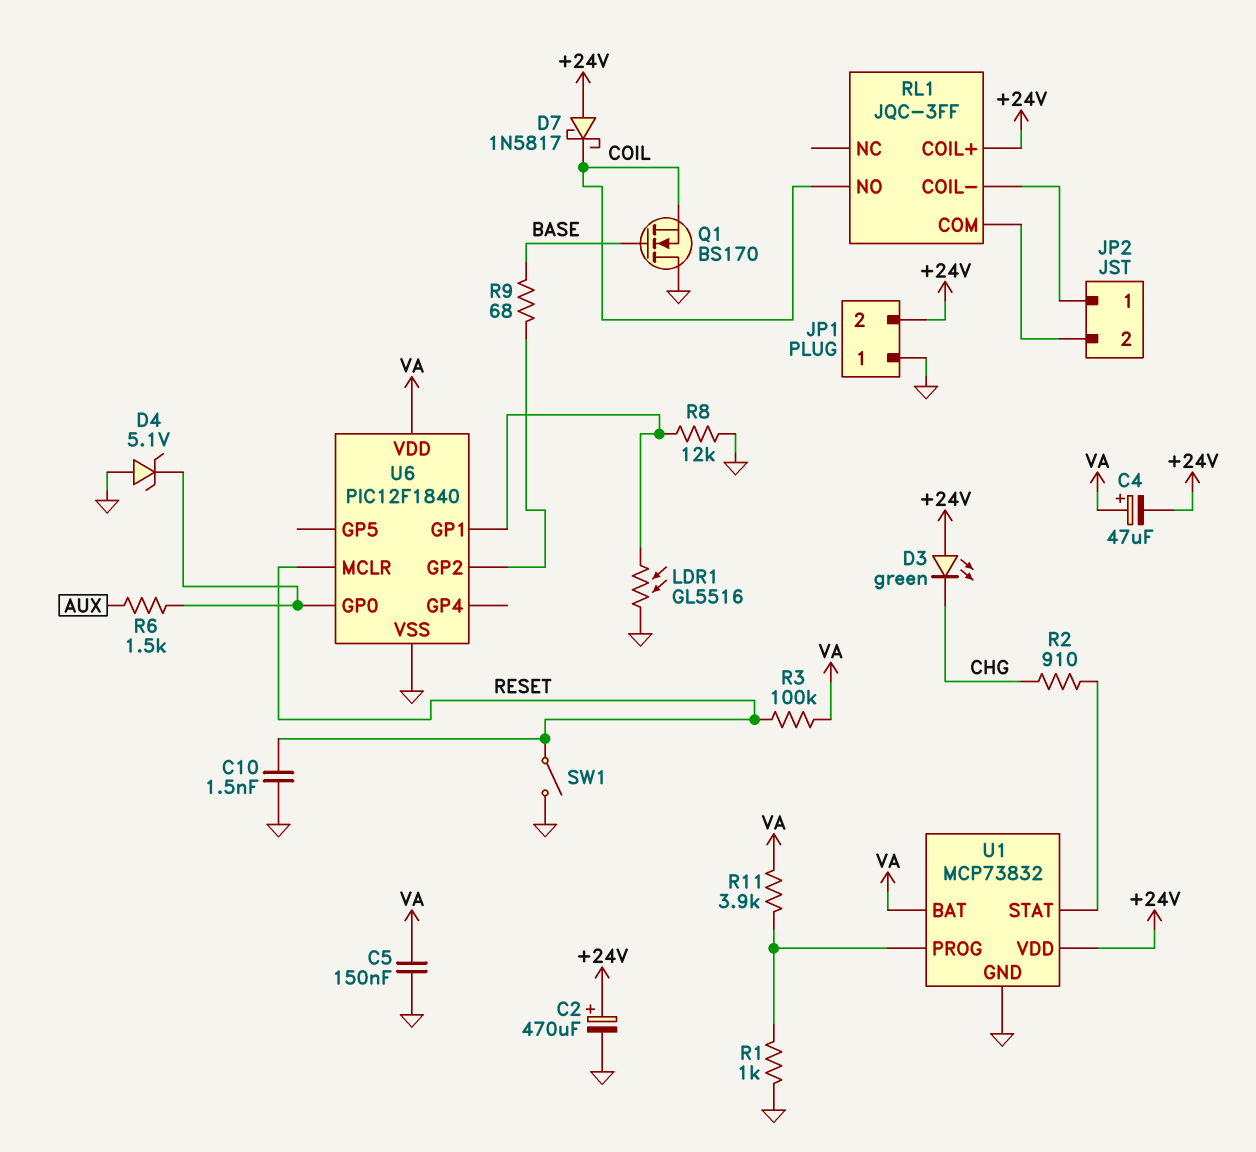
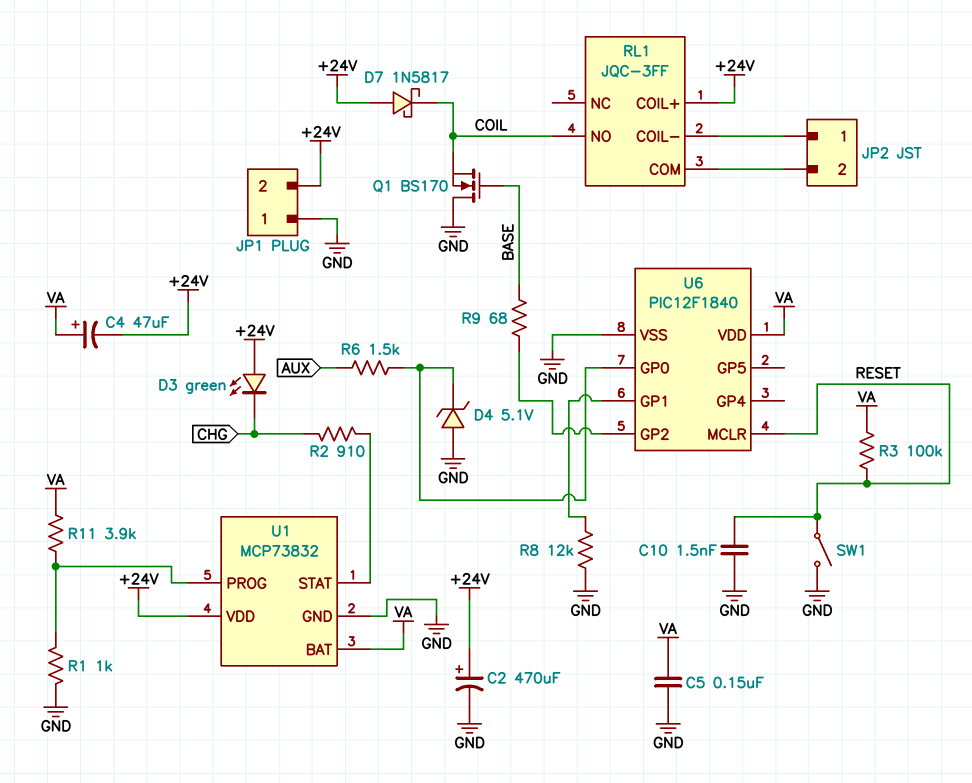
LDR1: GL5516 (GND, U6/GP1) -> none

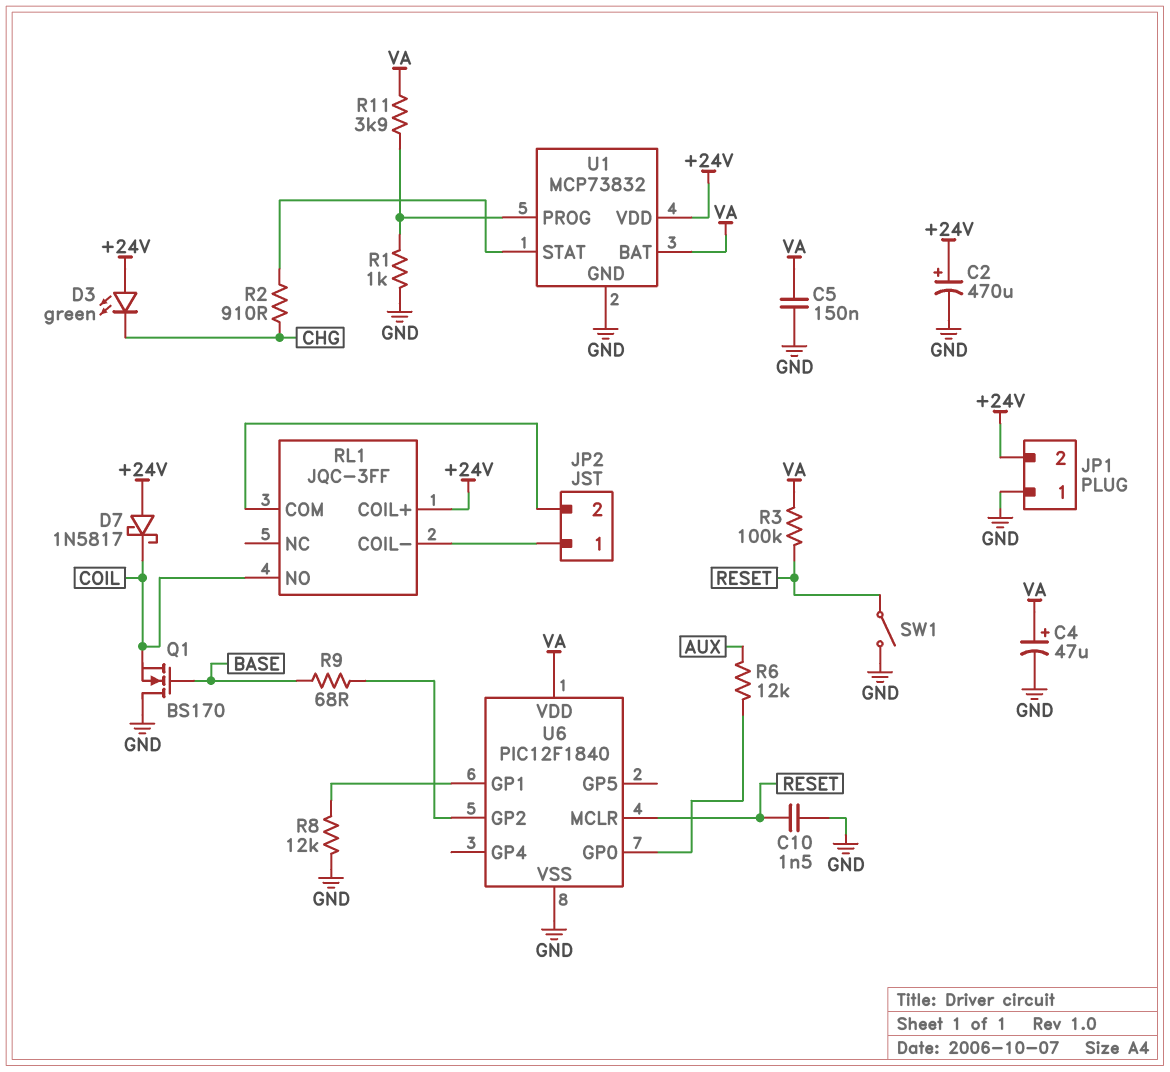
C4: 47uF (plus VA, minus +24V) -> 47uF (plus VA, minus GND)
D4: zener 5.1V (A GND, K U6/GP0) -> none
R6: 1.5k (AUX, U6/GP0) -> 12k (AUX, U6/GP0)

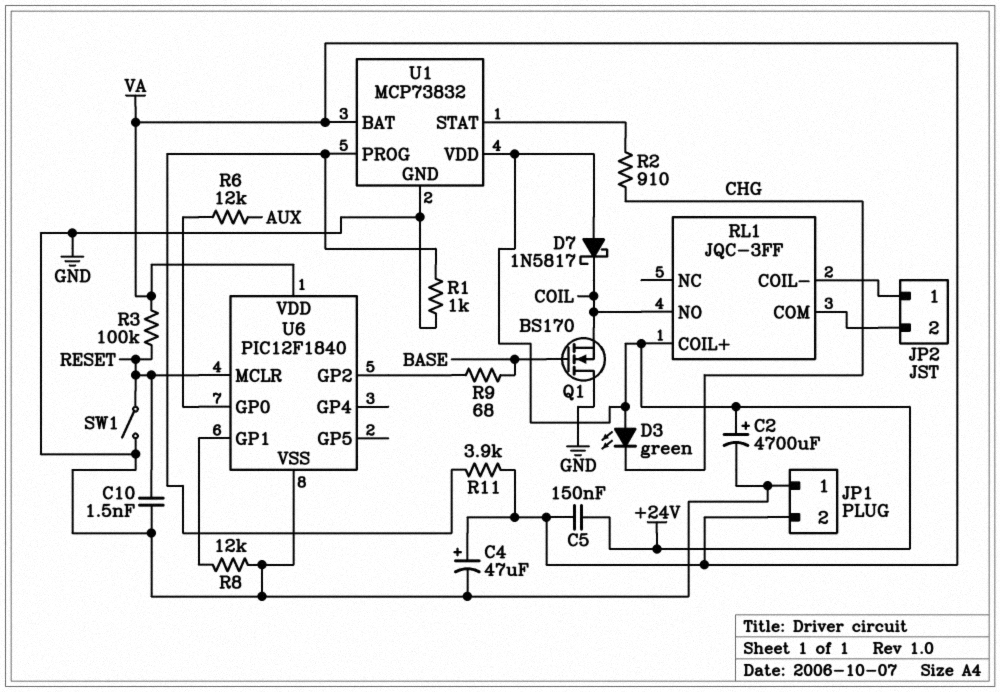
C2: 470uF (plus +24V, minus GND) -> 4700uF (plus +24V, minus GND)
C5: 150nF (GND, VA) -> 150nF (+24V, VA)
JP1 pin 2: +24V -> VA

